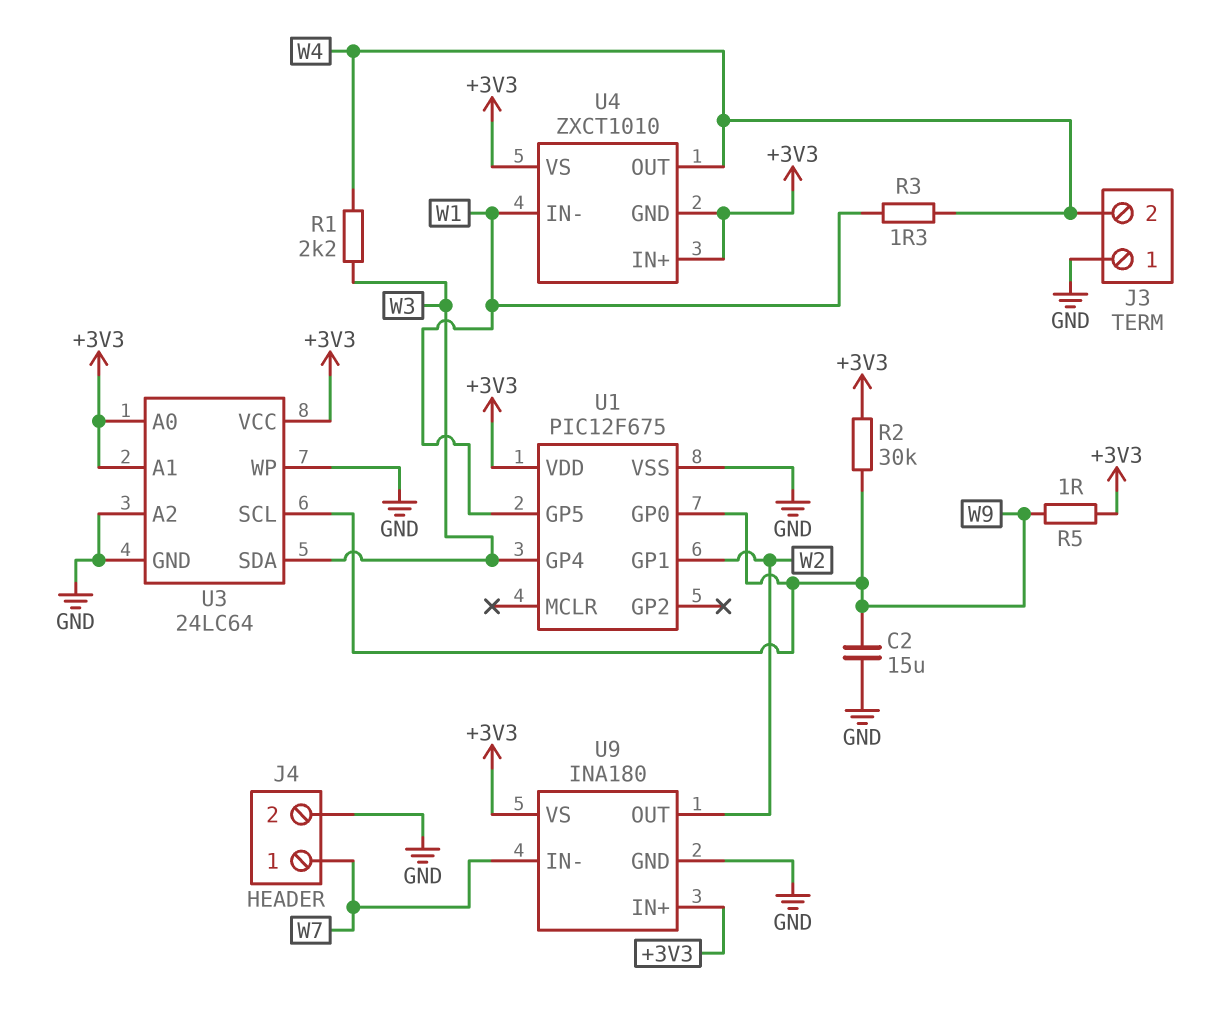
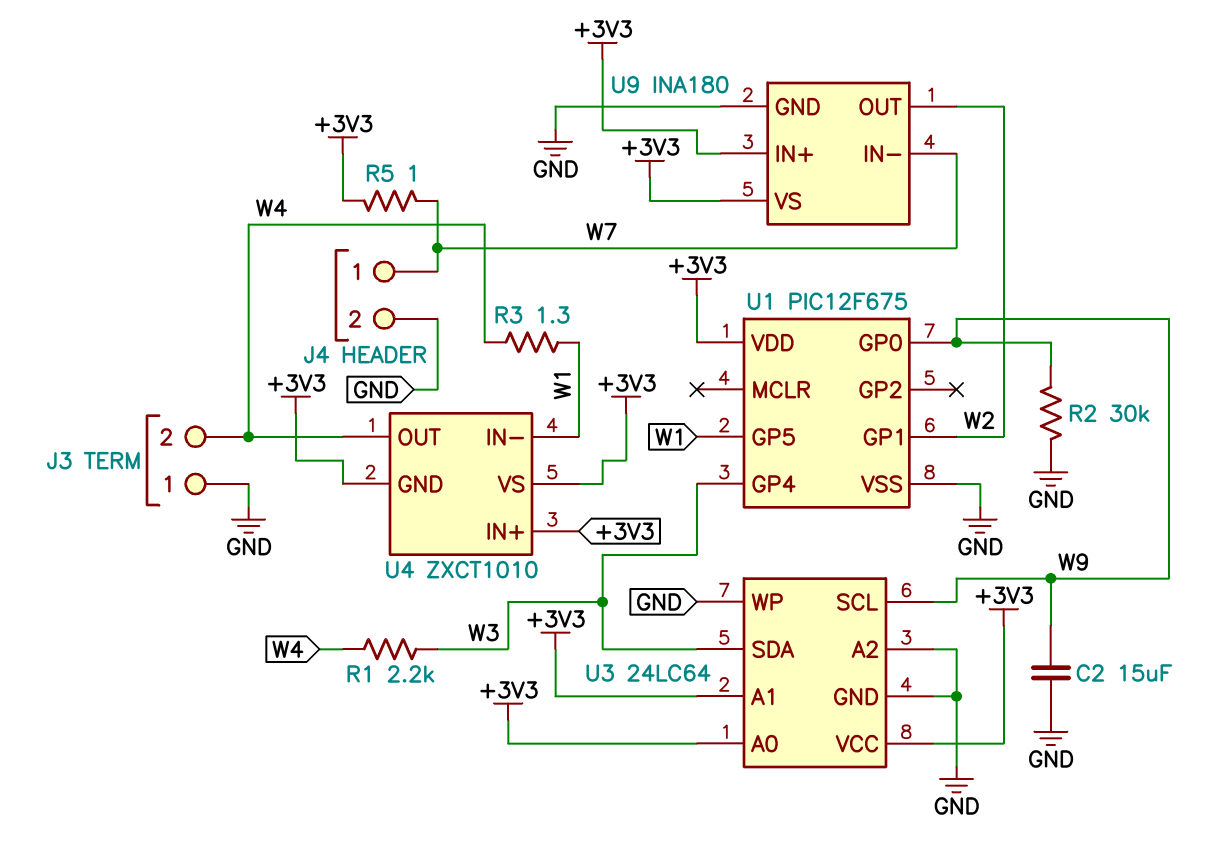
R2: 30k (+3V3, W9) -> 30k (GND, W9)
R5: 1 (+3V3, W9) -> 1 (+3V3, W7)

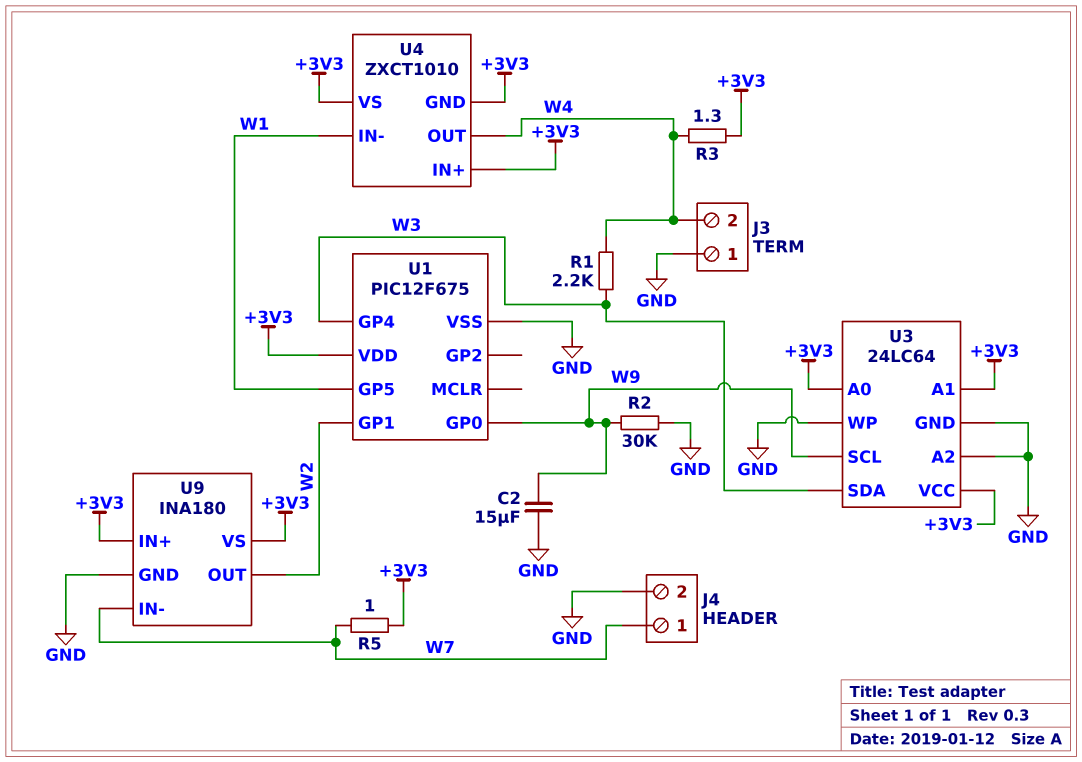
R3: 1.3 (W1, W4) -> 1.3 (+3V3, W4)

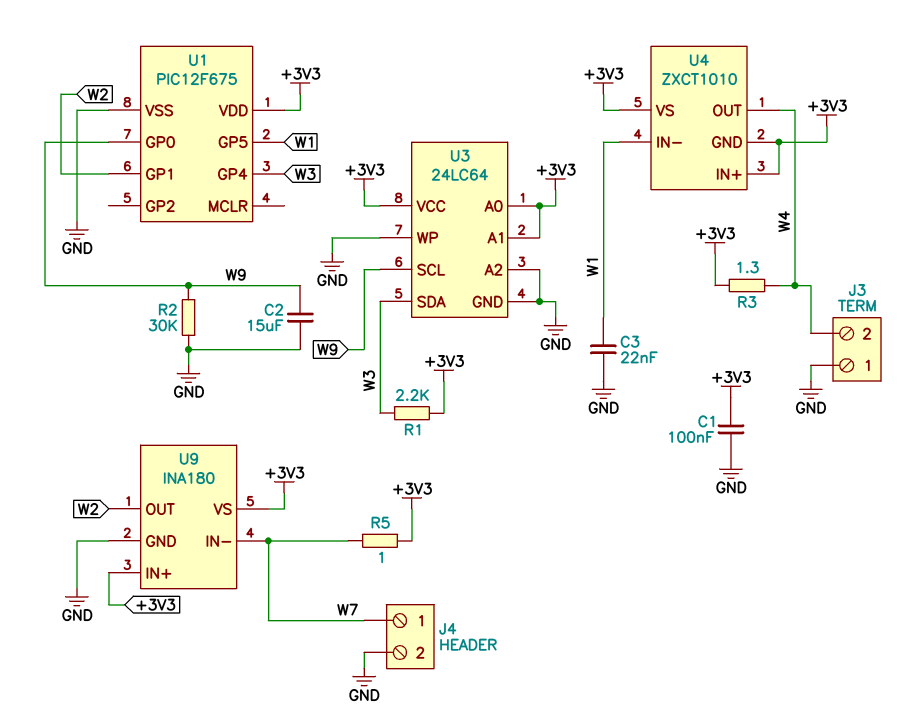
C1: none -> 100nF (+3V3, GND)
C3: none -> 22nF (GND, W1)
R1: 2.2k (W3, W4) -> 2.2k (+3V3, W3)

